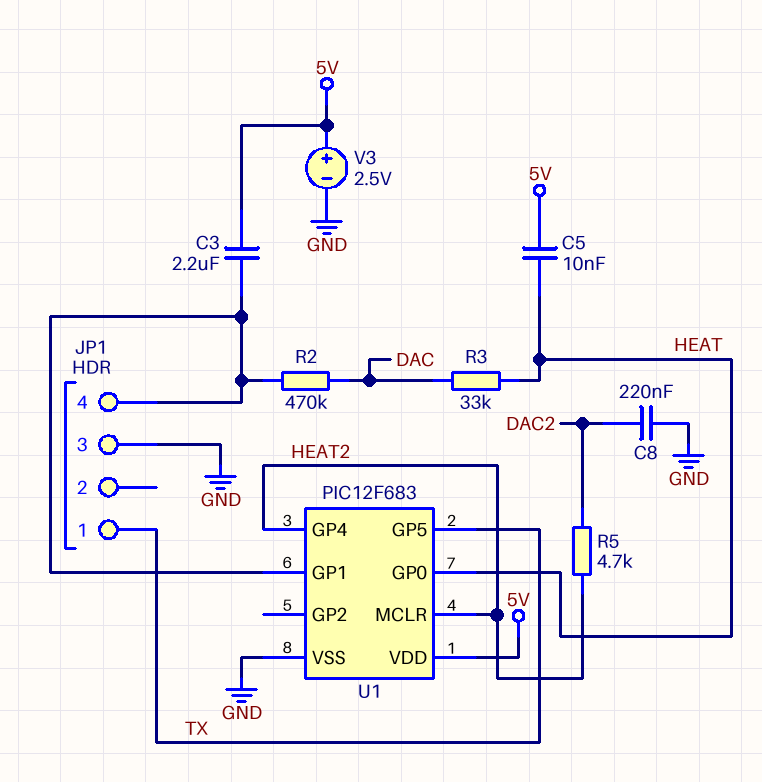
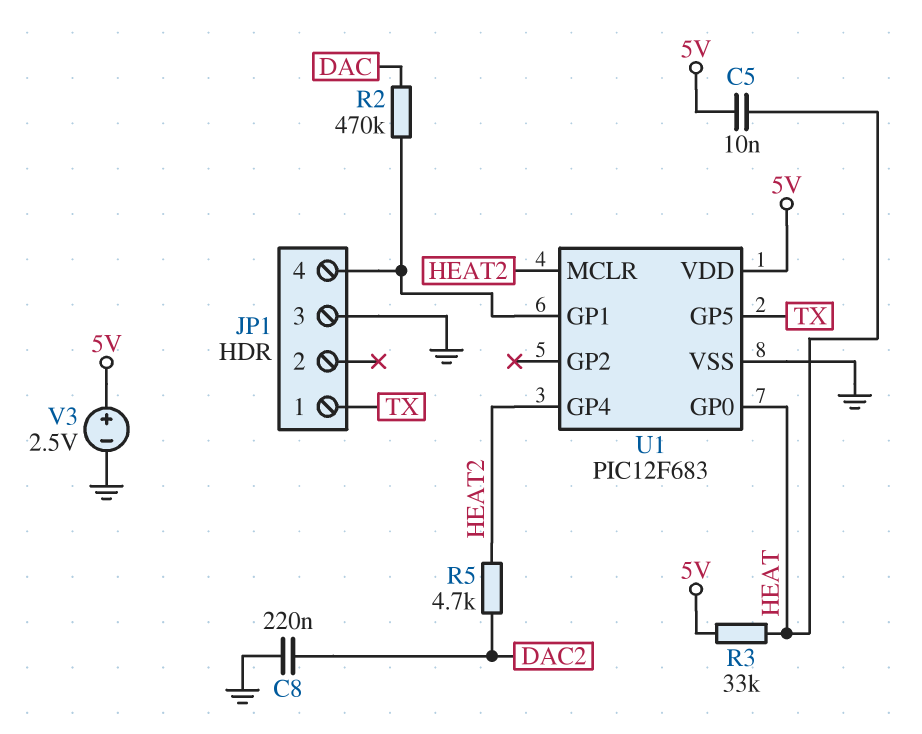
C3: 2.2uF (5V, JP1/4) -> none
R3: 33k (DAC, HEAT) -> 33k (5V, HEAT)

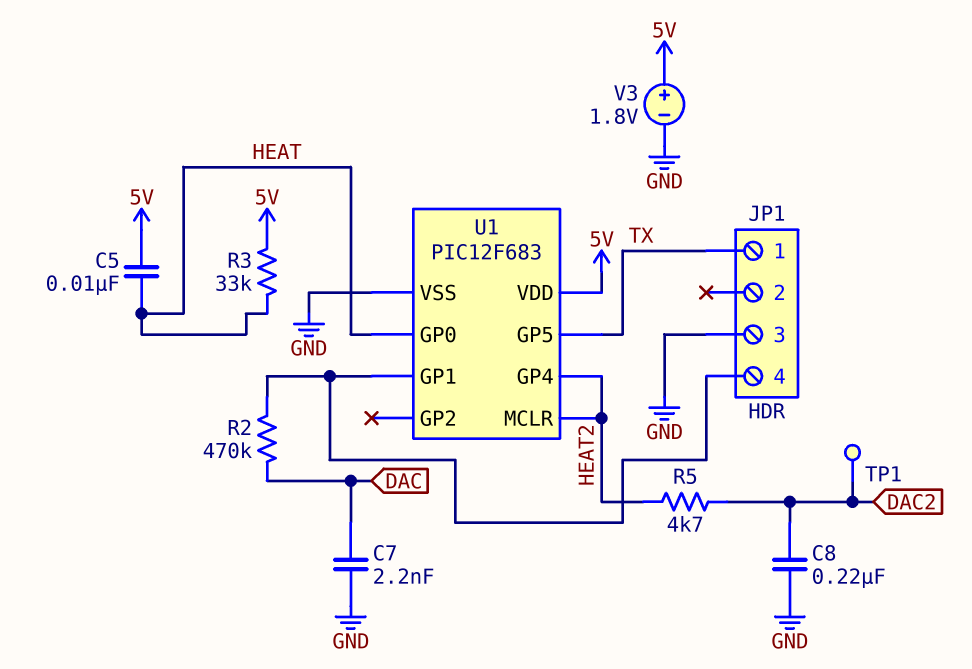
C7: none -> 2.2nF (DAC, GND)
TP1: none -> test point (DAC2)
V3: 2.5V (plus 5V, minus GND) -> 1.8V (plus 5V, minus GND)

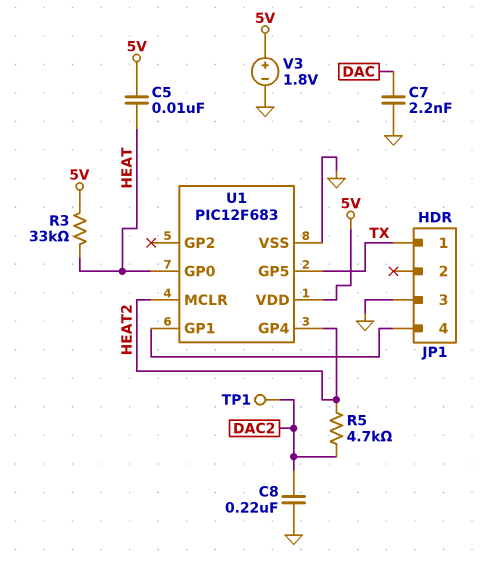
R2: 470k (DAC, JP1/4) -> none

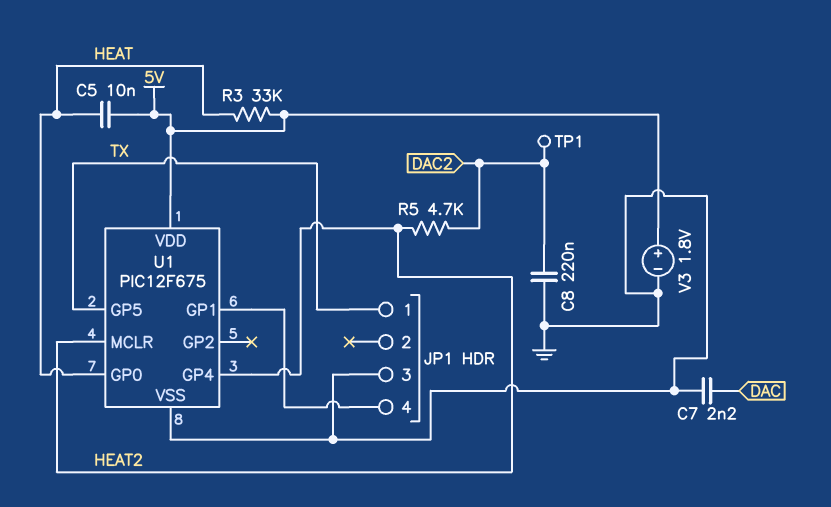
U1: PIC12F683 -> PIC12F675

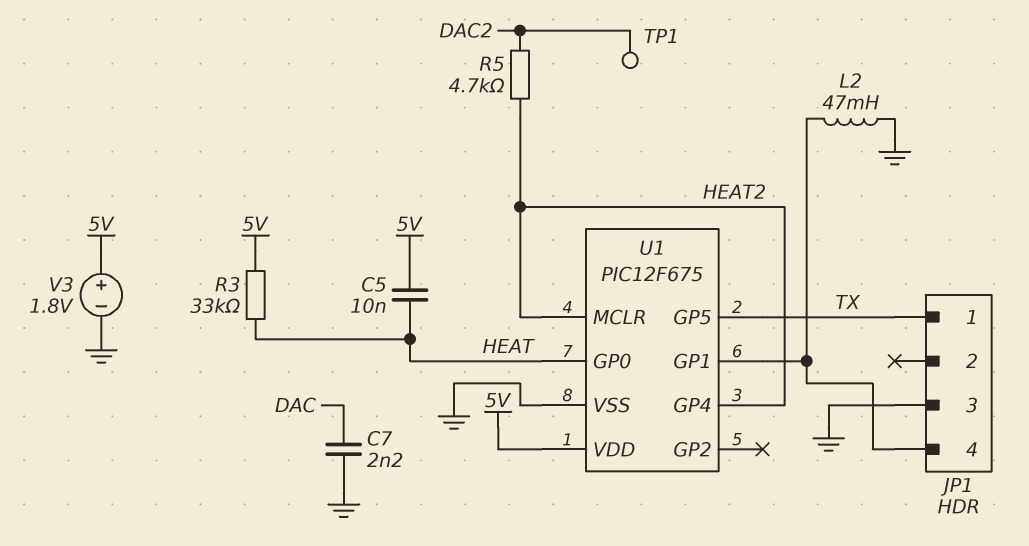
C8: 220nF (DAC2, GND) -> none
L2: none -> 47mH (GND, JP1/4)

